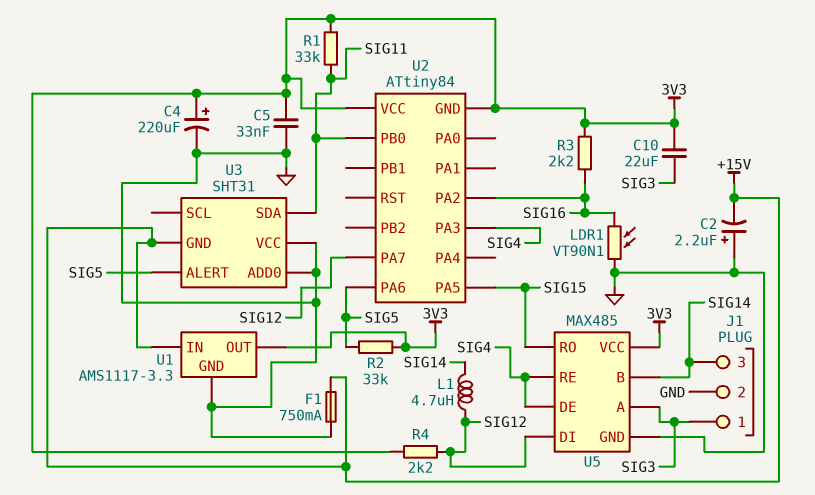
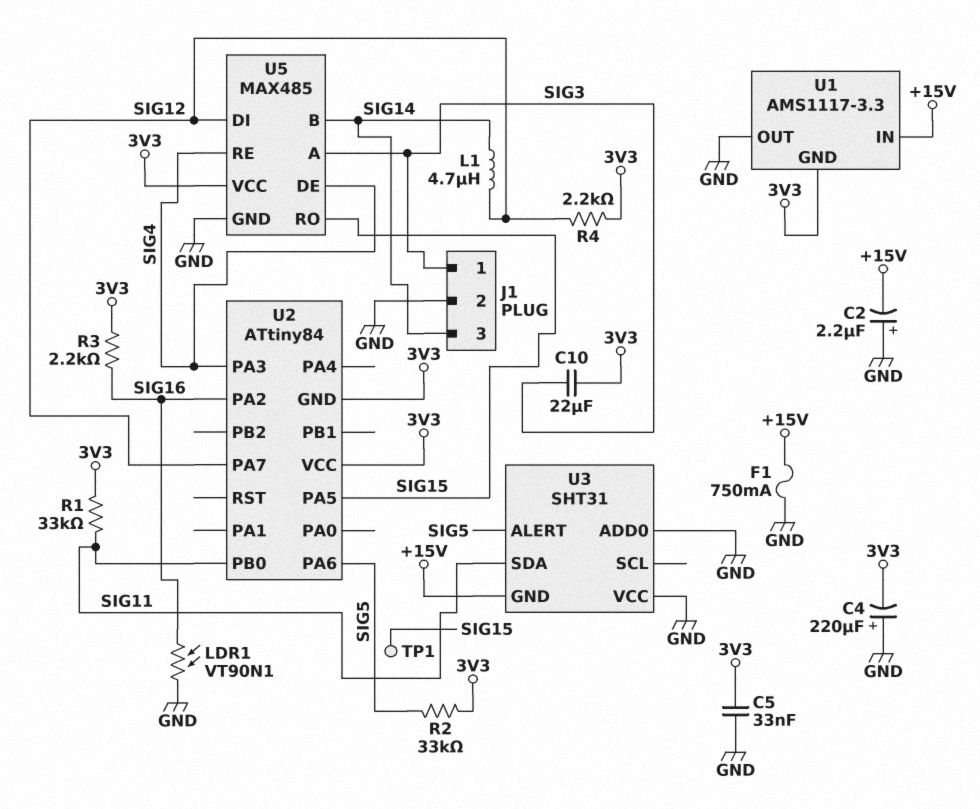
C4: 220uF (plus 3V3, minus GND) -> 220uF (plus GND, minus 3V3)
TP1: none -> test point (SIG15)
U1 pin GND: GND -> 3V3
U1 pin OUT: 3V3 -> GND

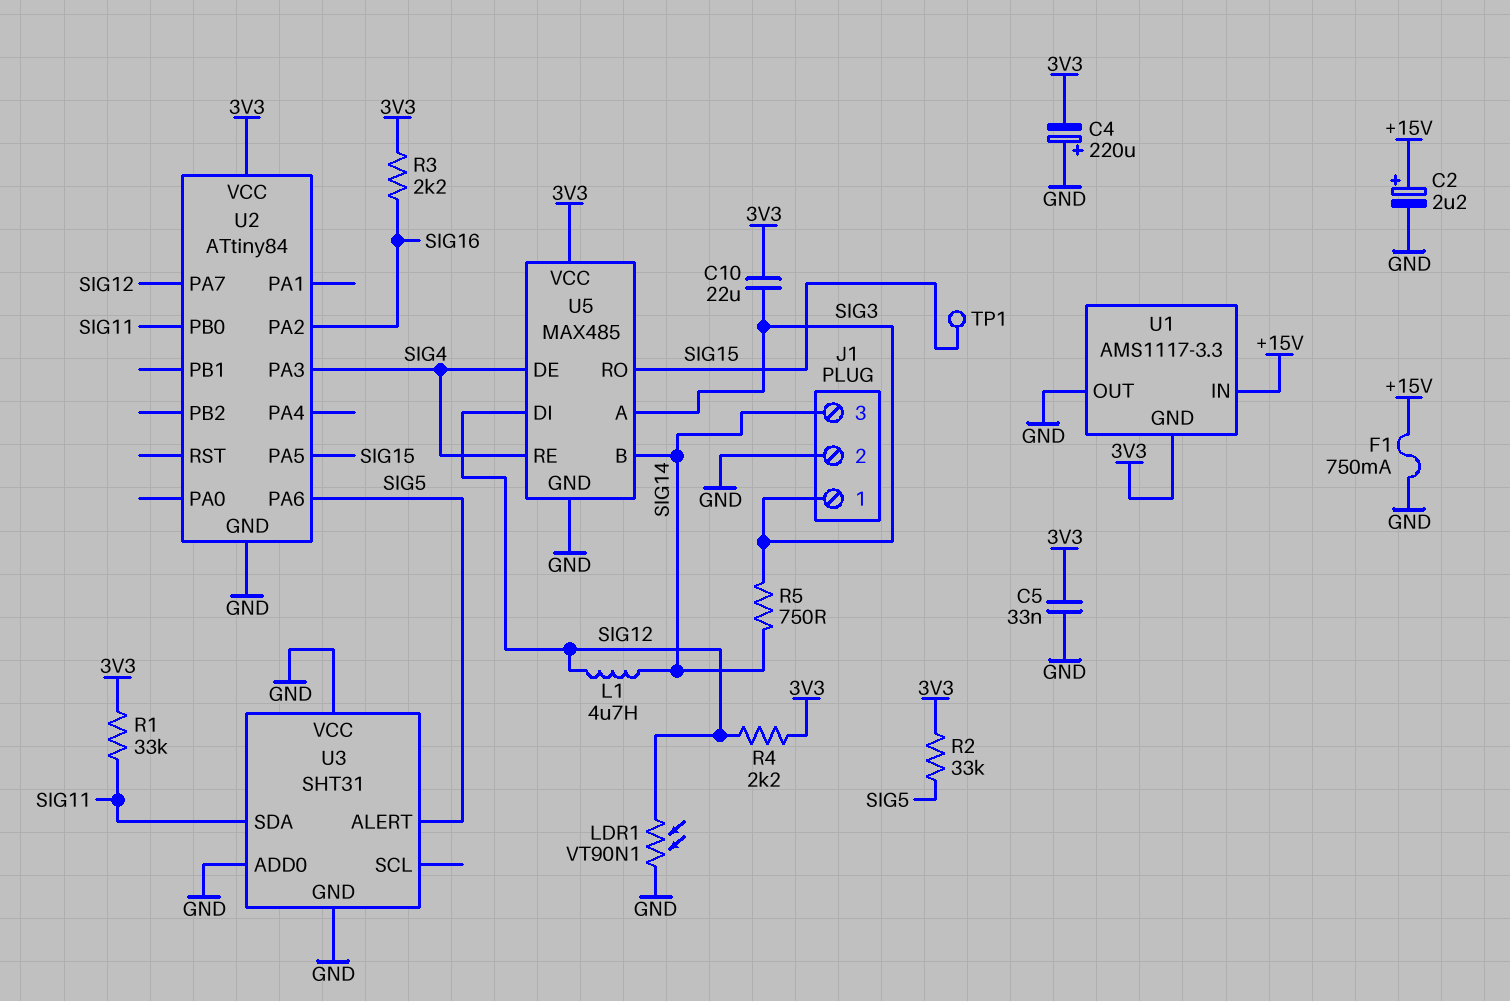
C2: 2.2uF (plus GND, minus +15V) -> 2.2uF (plus +15V, minus GND)
LDR1: VT90N1 (GND, SIG16) -> VT90N1 (GND, SIG12)
R5: none -> 750 (SIG3, SIG14)
U2 pin GND: 3V3 -> GND
U3 pin GND: +15V -> GND

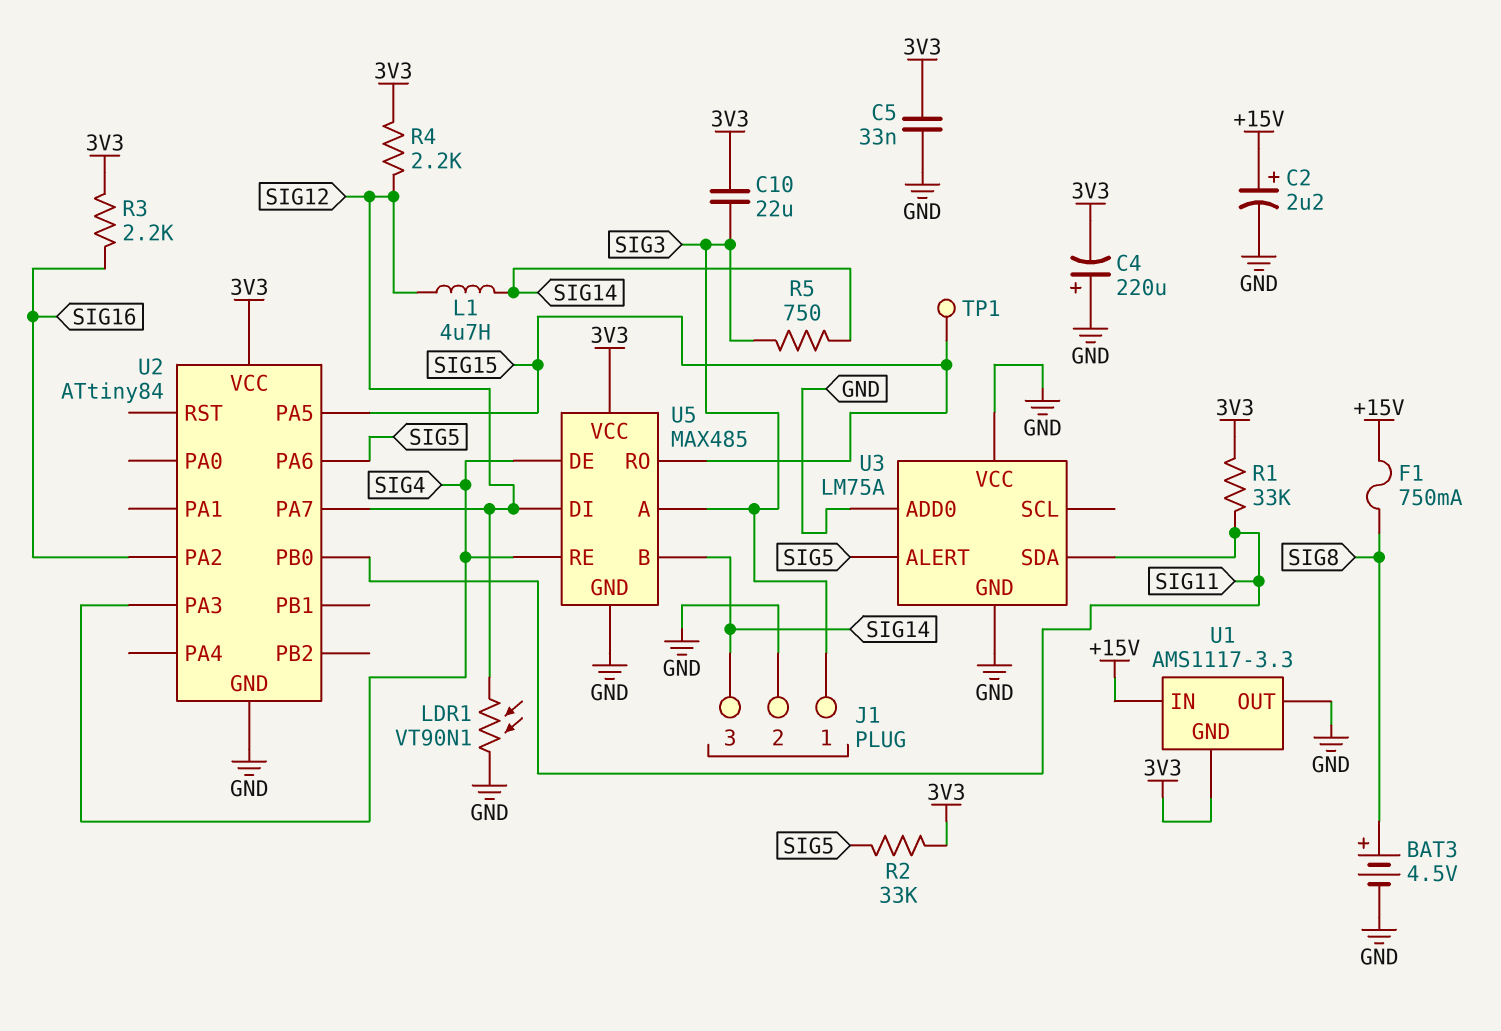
BAT3: none -> 4.5V (plus SIG8, minus GND)
F1: 750mA (+15V, GND) -> 750mA (+15V, SIG8)
U3: SHT31 -> LM75A

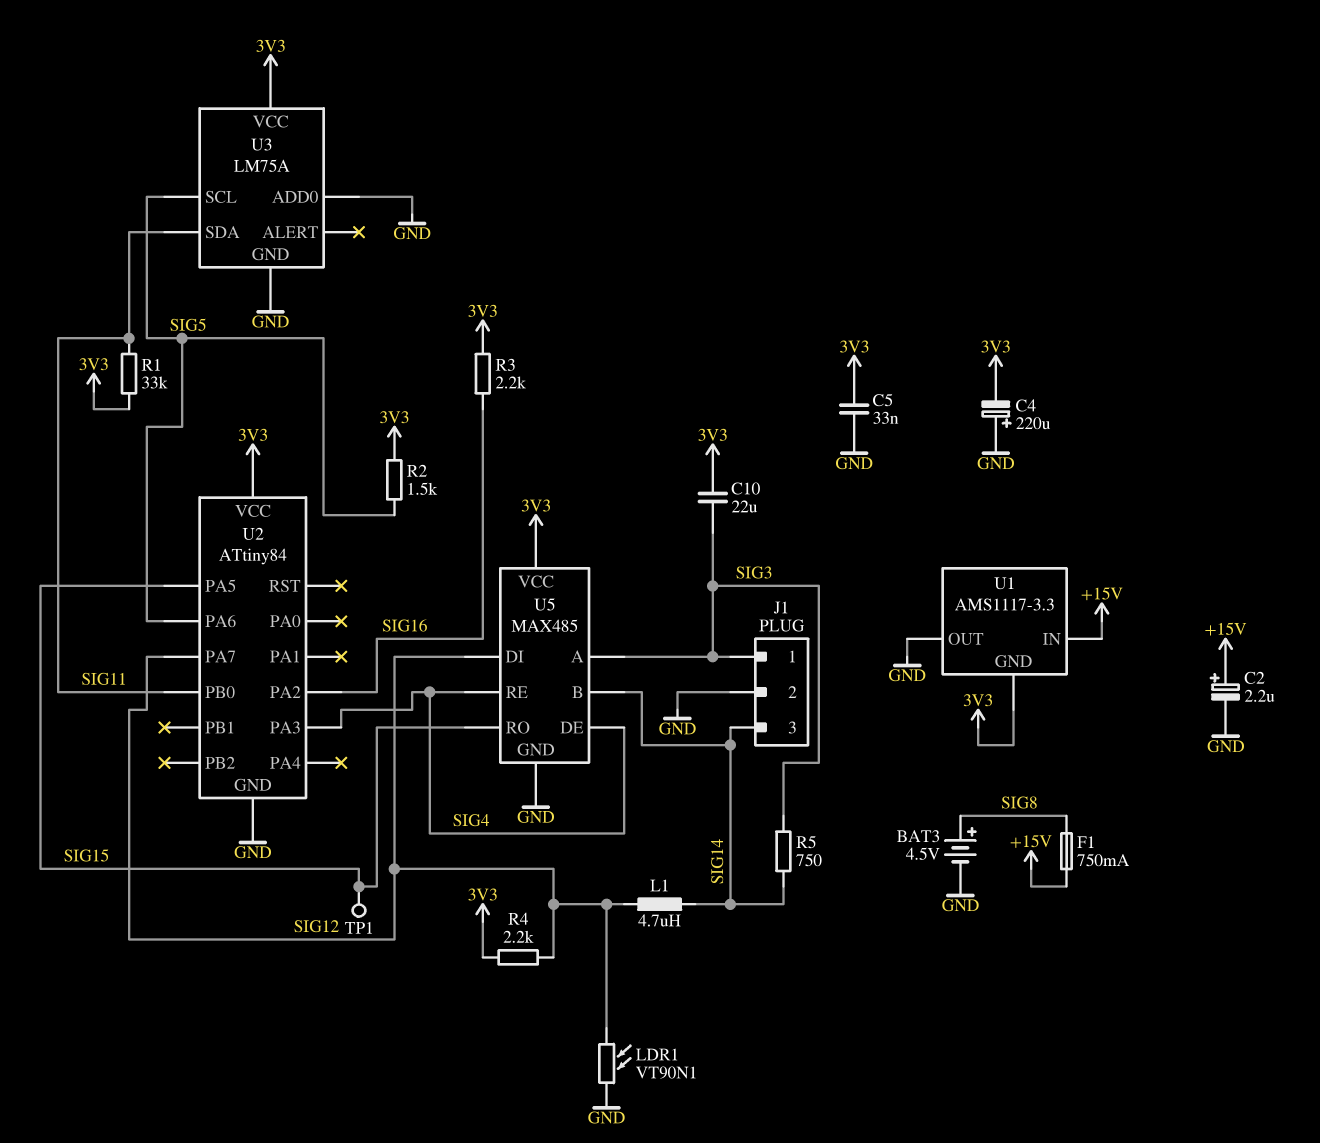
R2: 33k (3V3, SIG5) -> 1.5k (3V3, SIG5)
U3 pin ALERT: SIG5 -> none
U3 pin SCL: none -> SIG5
U3 pin VCC: GND -> 3V3

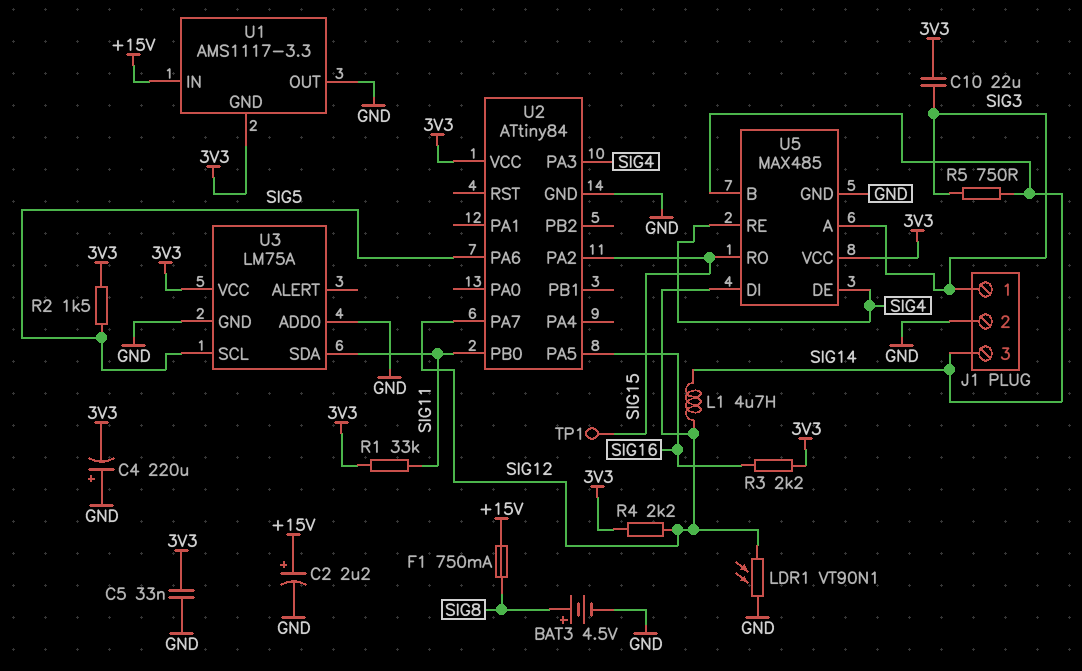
U2 pin PA2: SIG16 -> SIG15
U2 pin PA5: SIG15 -> SIG16

